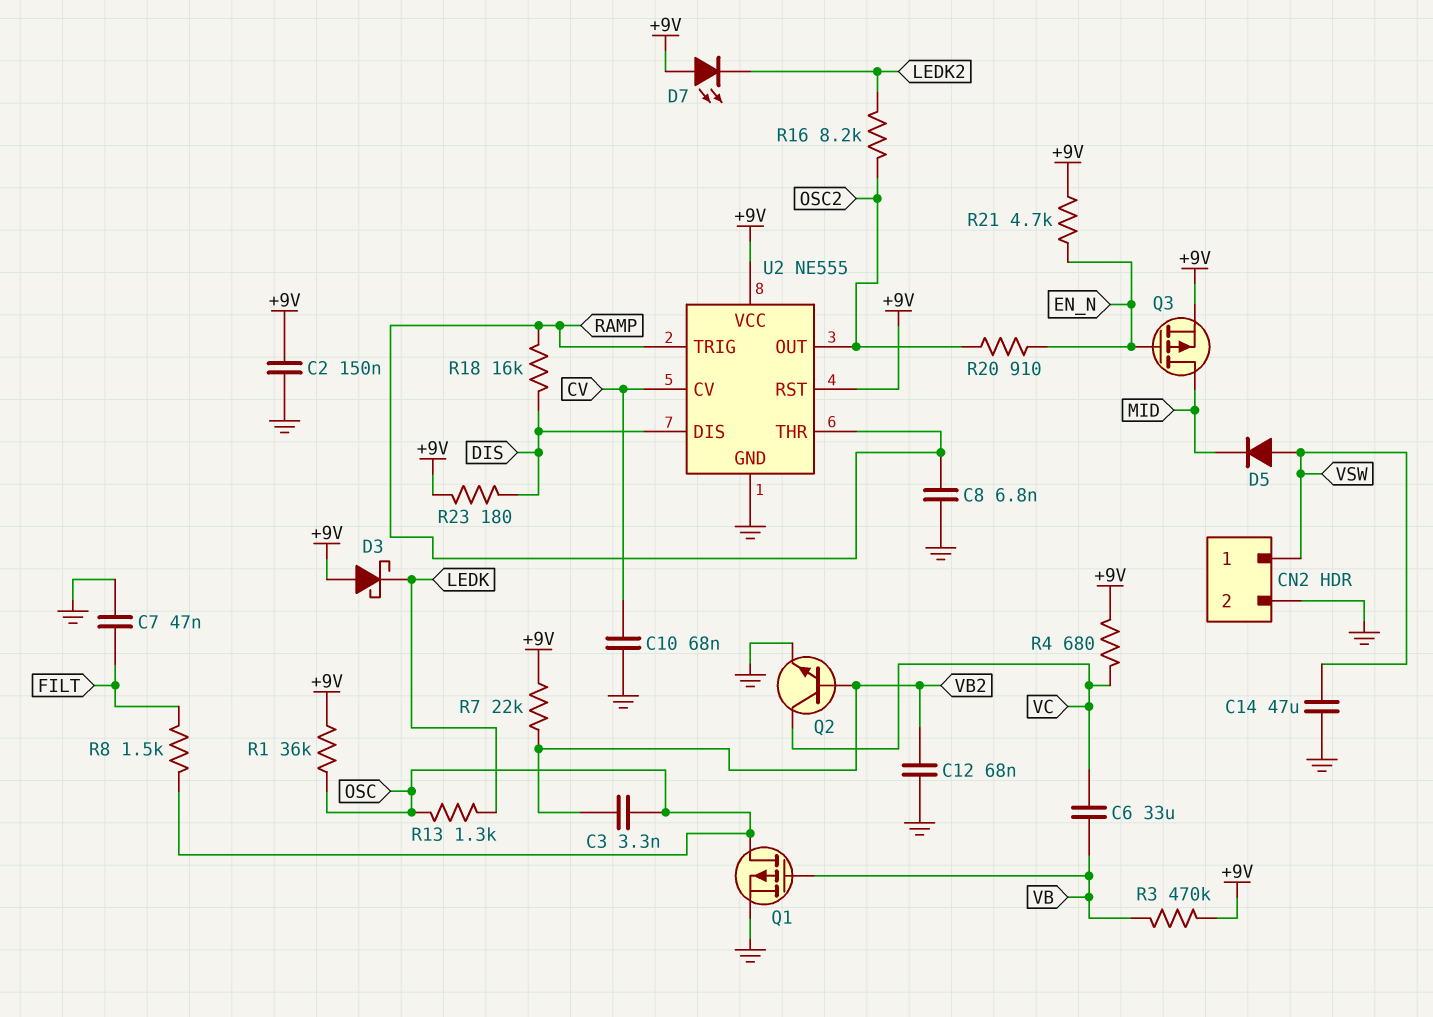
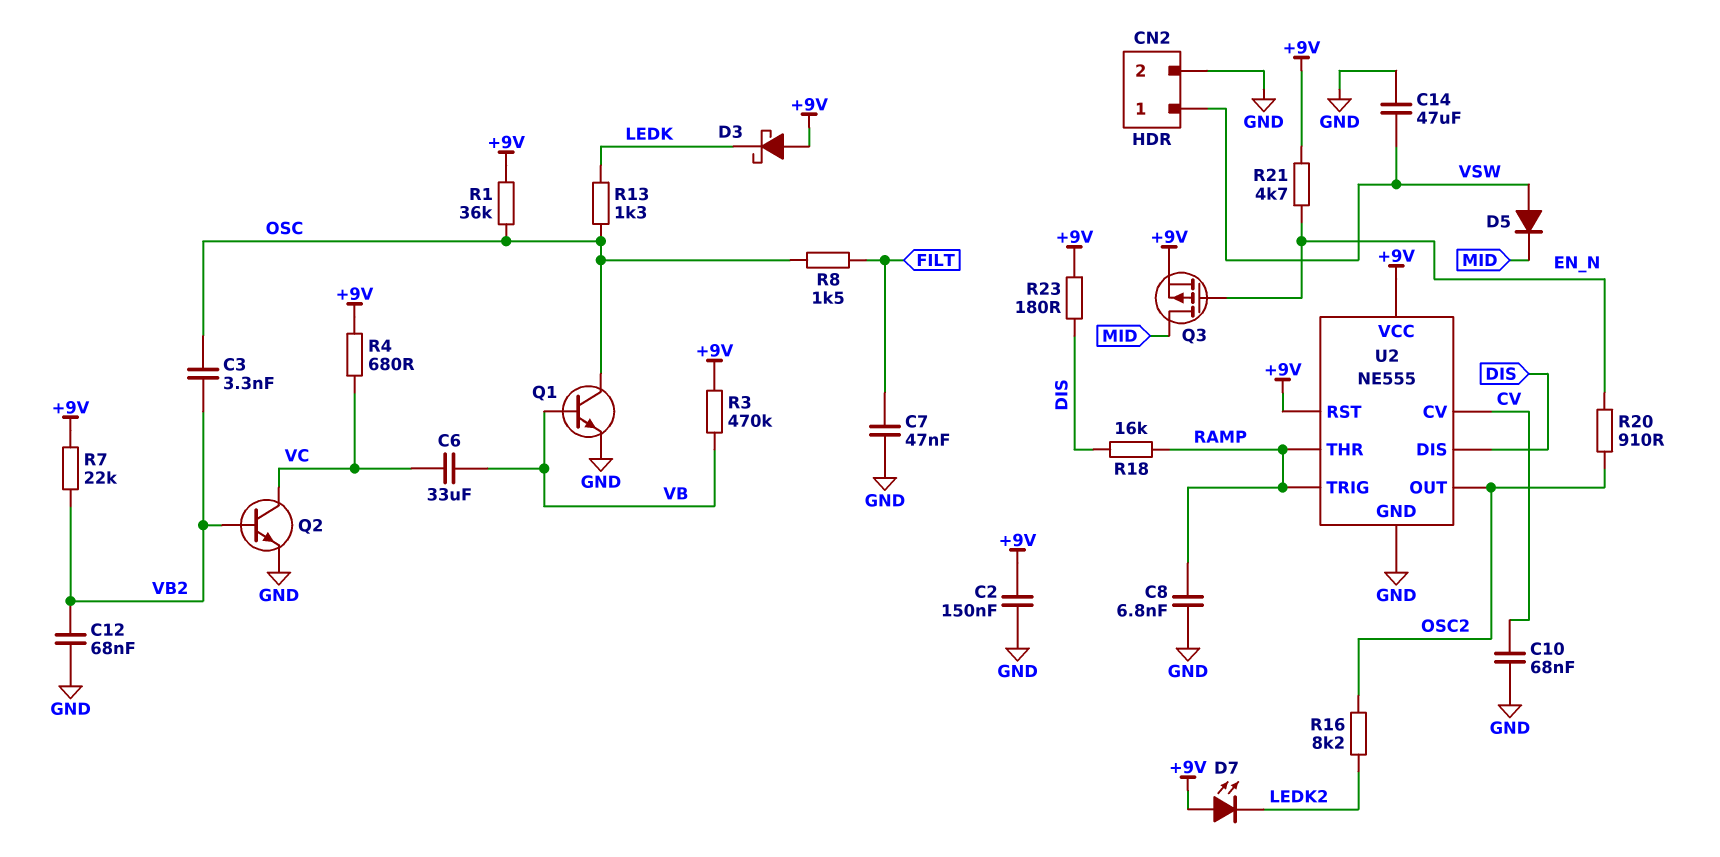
Q1: PMOS (G VB, D OSC, S GND) -> NPN (B VB, C OSC, E GND)

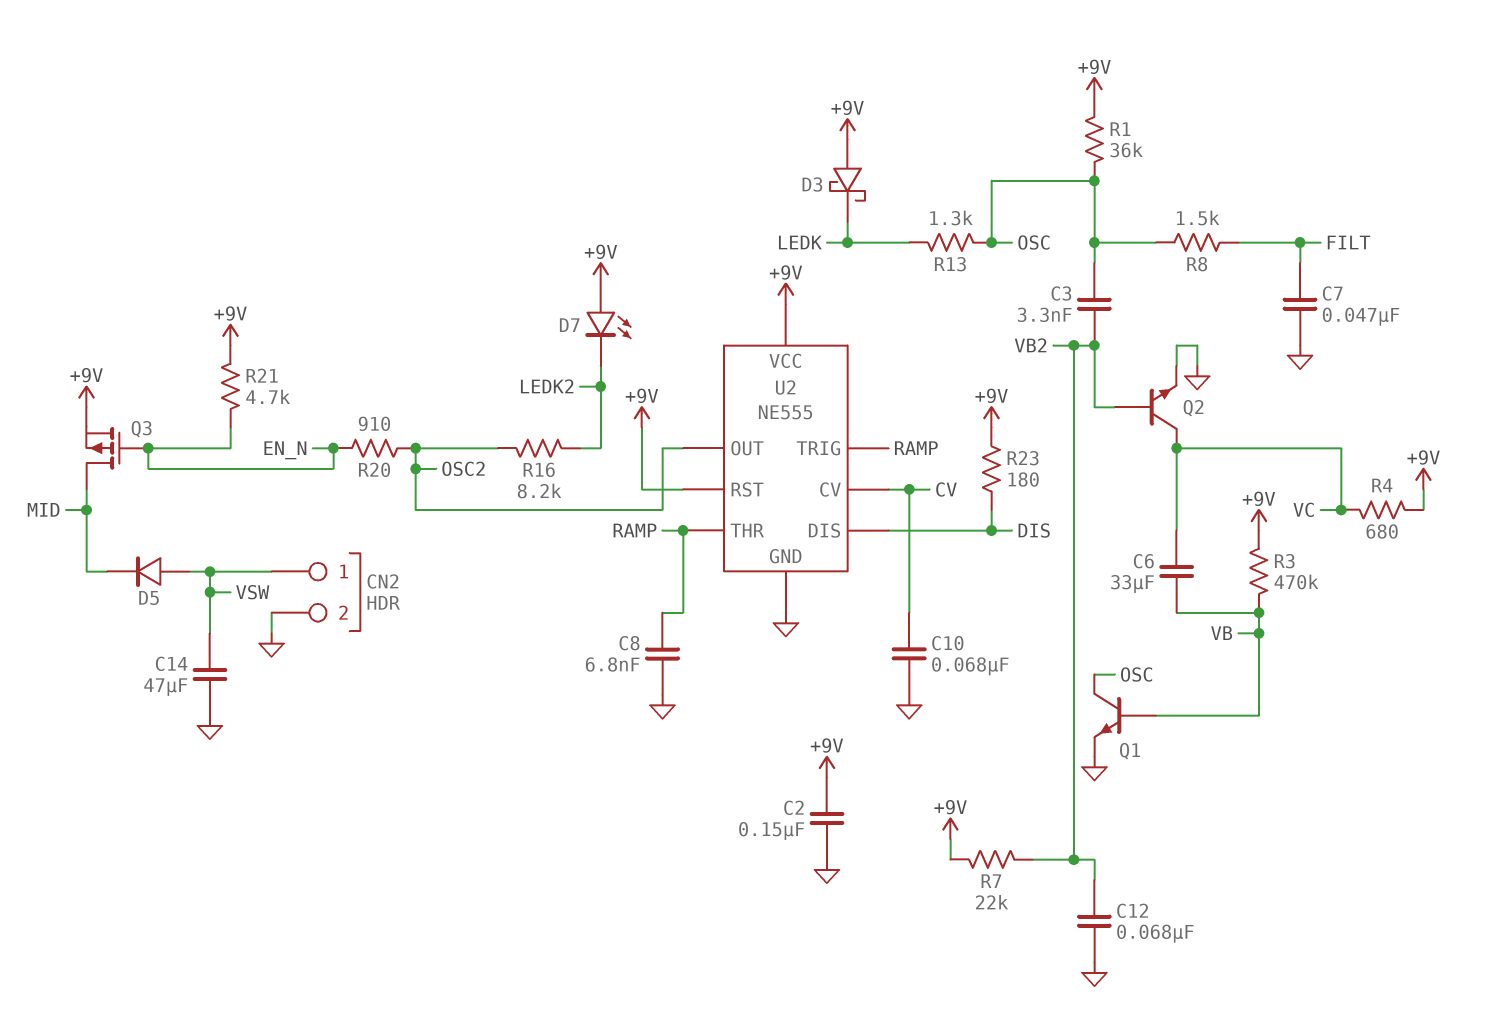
R18: 16k (DIS, RAMP) -> none

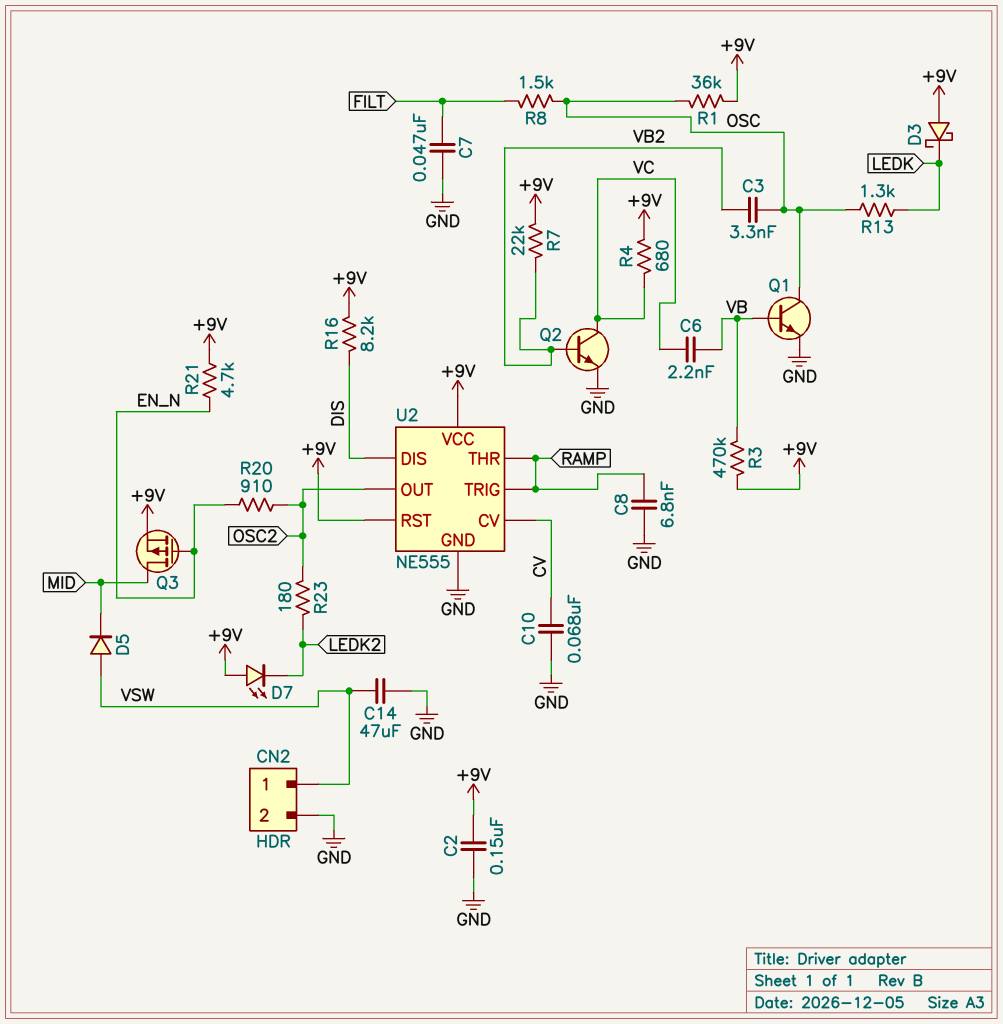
C6: 33uF (VB, VC) -> 2.2nF (VB, VC)
C12: 68nF (GND, VB2) -> none
R16: 8.2k (LEDK2, OSC2) -> 8.2k (+9V, DIS)
R23: 180 (+9V, DIS) -> 180 (LEDK2, OSC2)

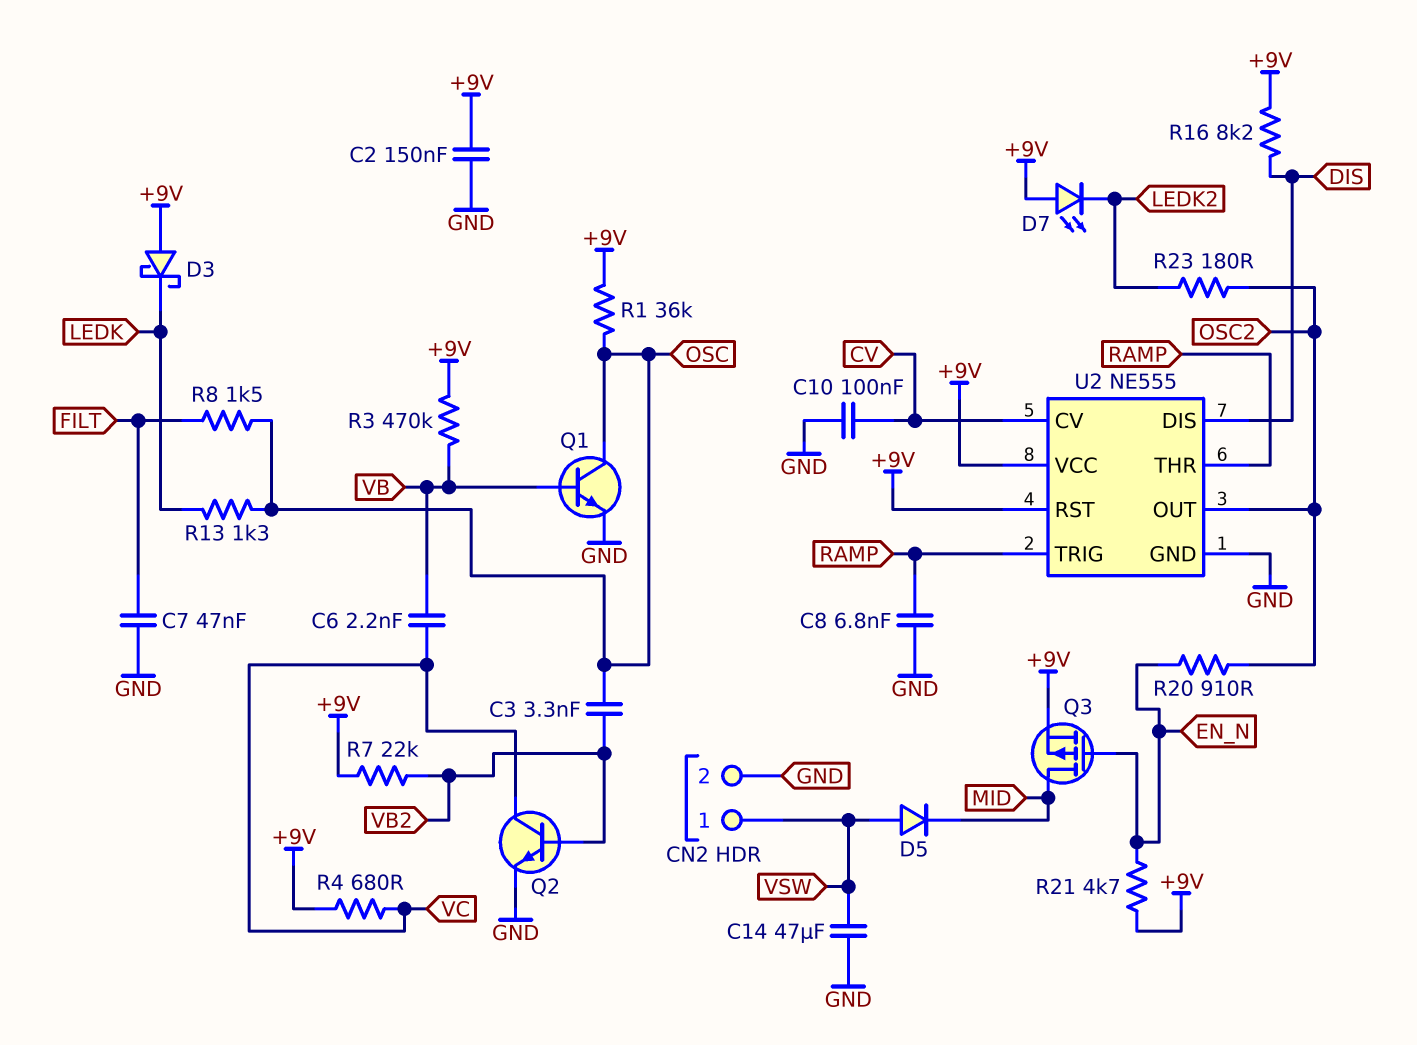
C10: 68nF (CV, GND) -> 100nF (CV, GND)

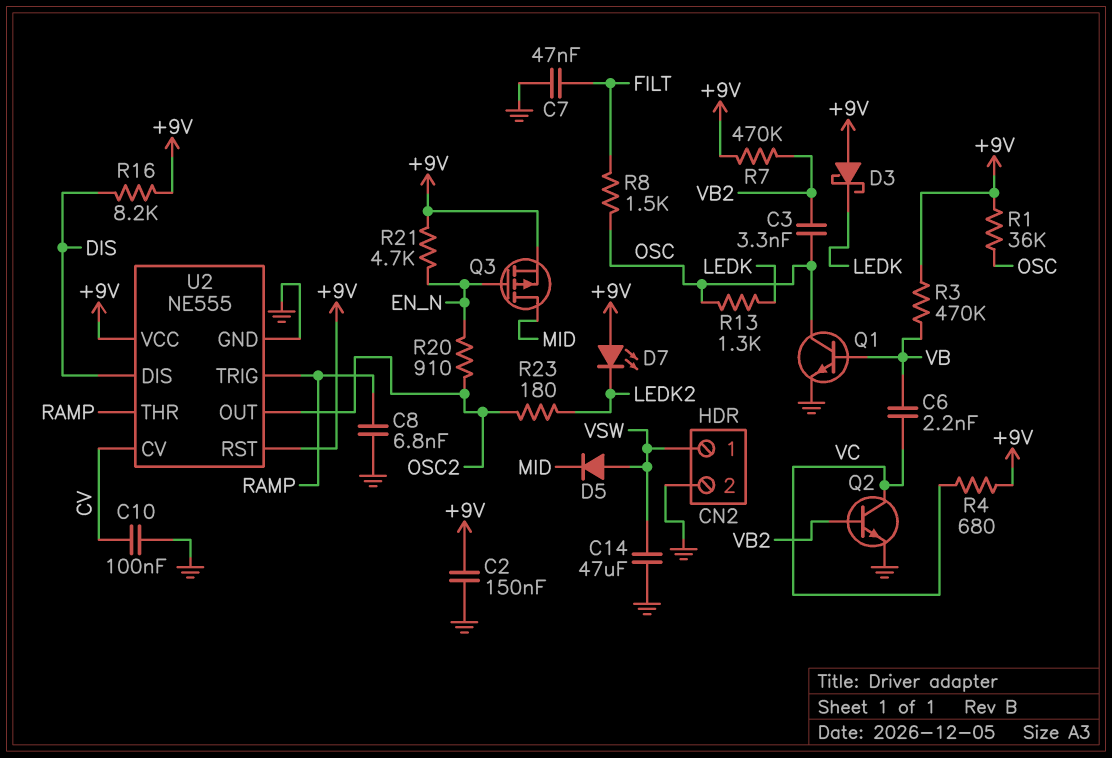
R7: 22k (+9V, VB2) -> 470k (+9V, VB2)

